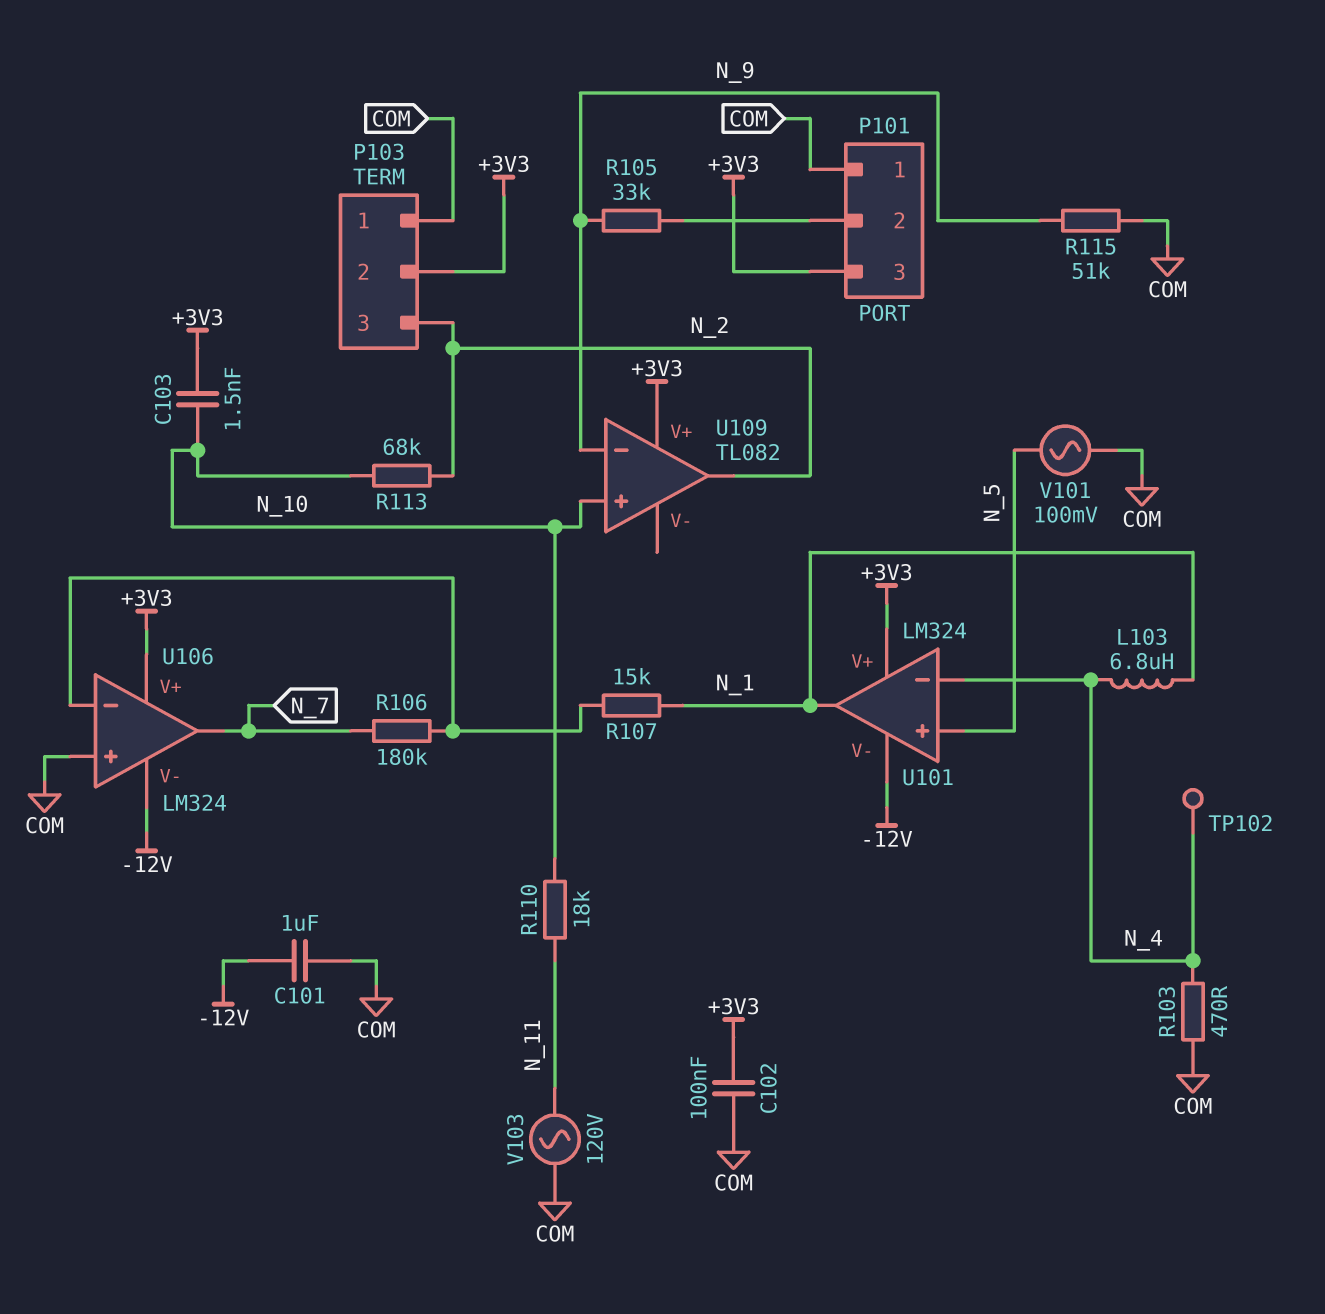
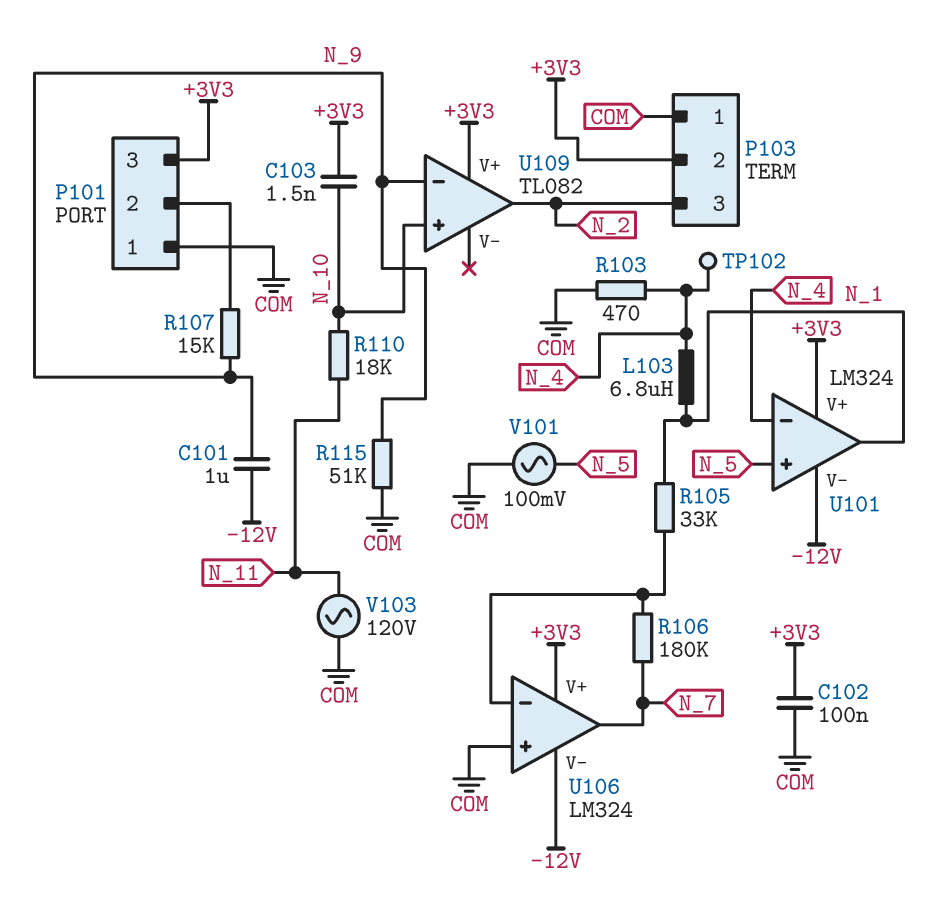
C101: 1uF (-12V, COM) -> 1uF (-12V, N_9)
R105: 33k (N_9, P101/2) -> 33k (N_1, U106/in-)
R107: 15k (N_1, U106/in-) -> 15k (N_9, P101/2)
R113: 68k (N_2, N_10) -> none

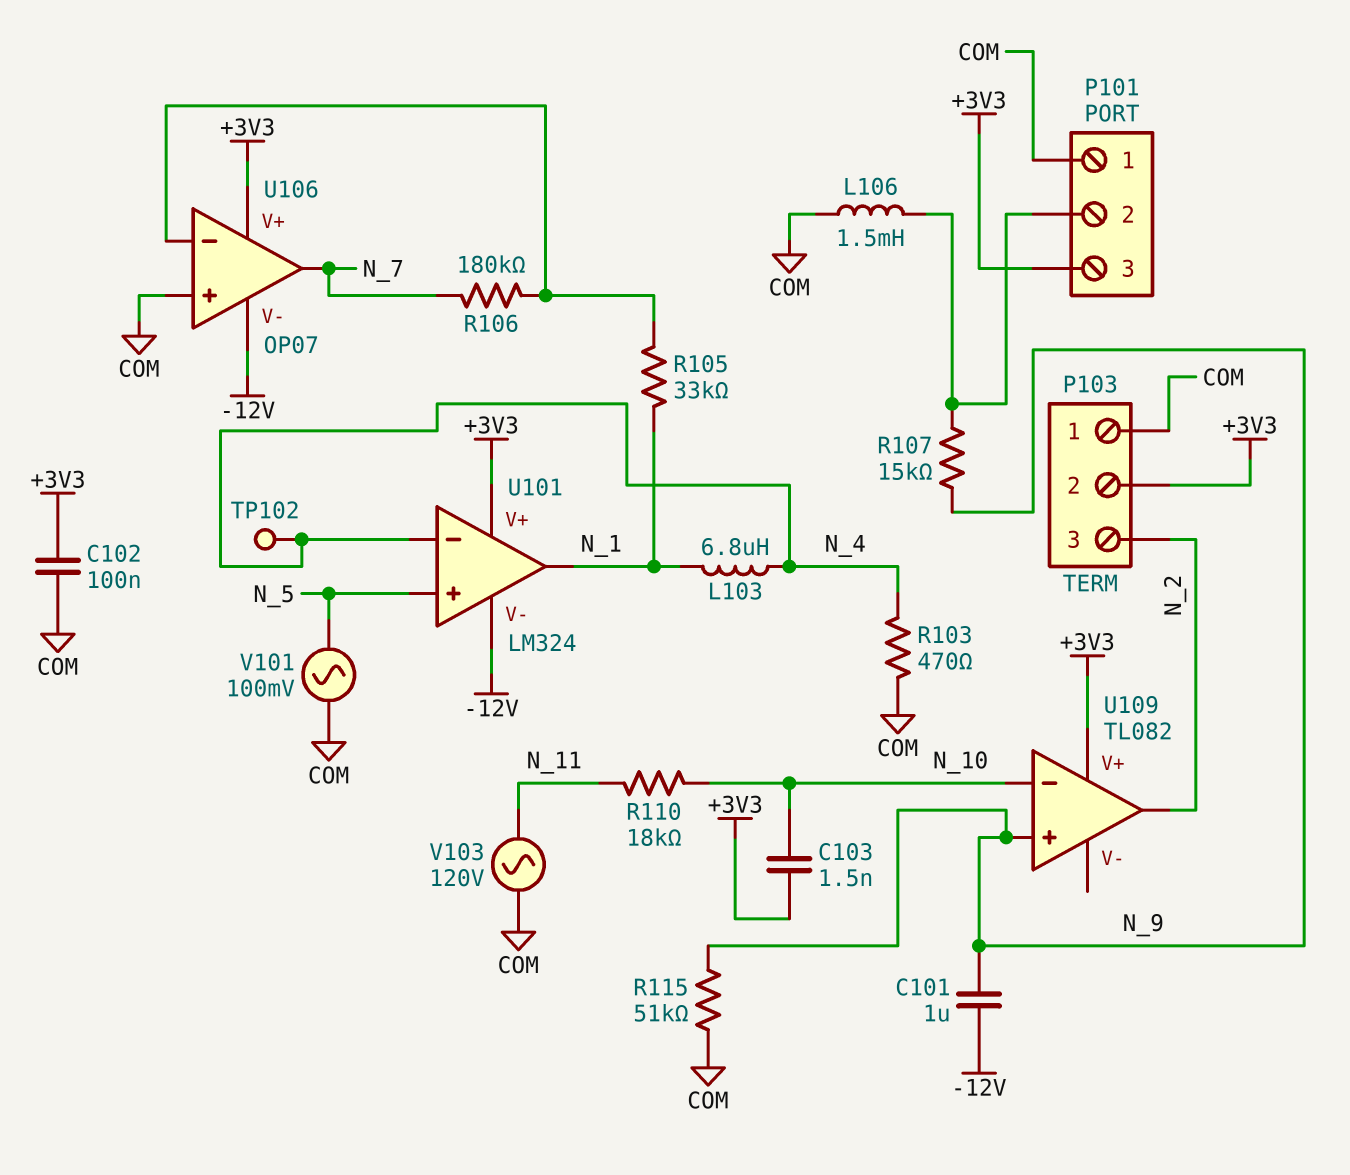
L106: none -> 1.5mH (COM, P101/2)
U106: LM324 -> OP07
U109 pin in+: N_10 -> N_9
U109 pin in-: N_9 -> N_10

